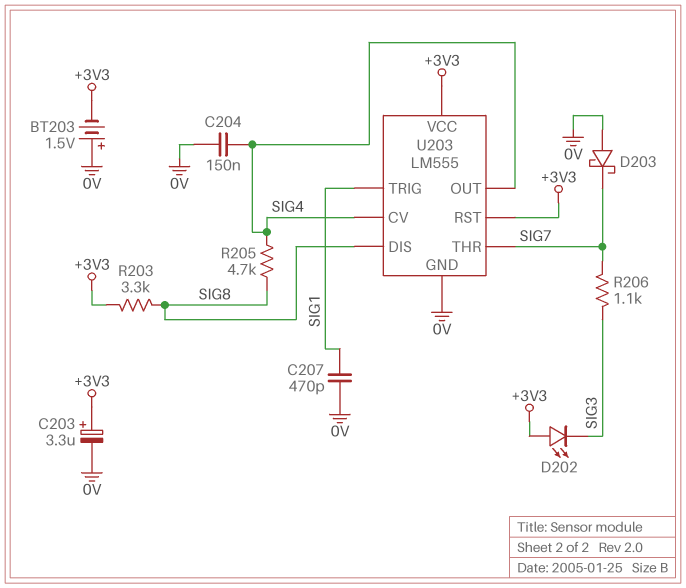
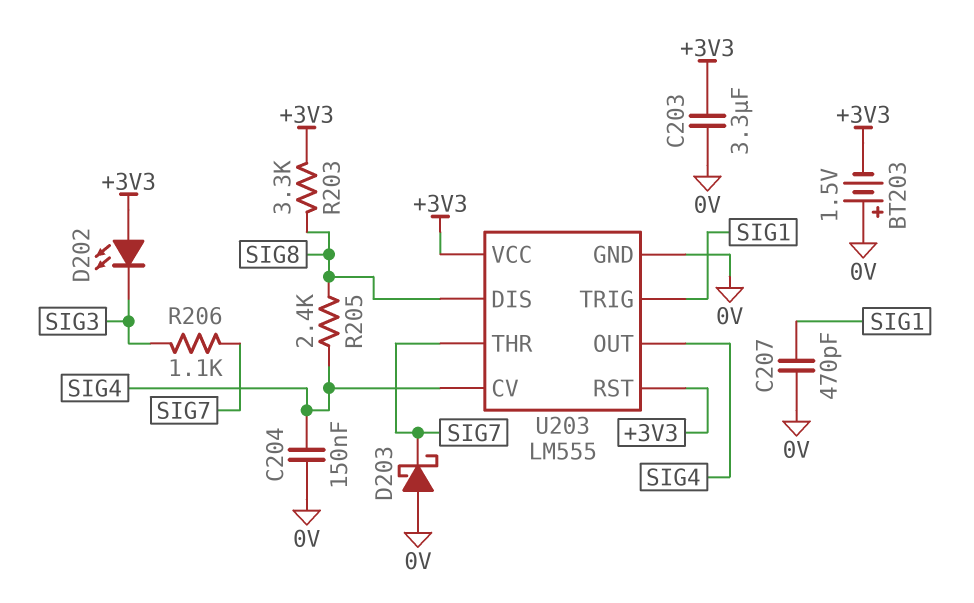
C203: 3.3uF (plus +3V3, minus 0V) -> 3.3uF (+3V3, 0V)
R205: 4.7k (SIG4, SIG8) -> 2.4k (SIG4, SIG8)

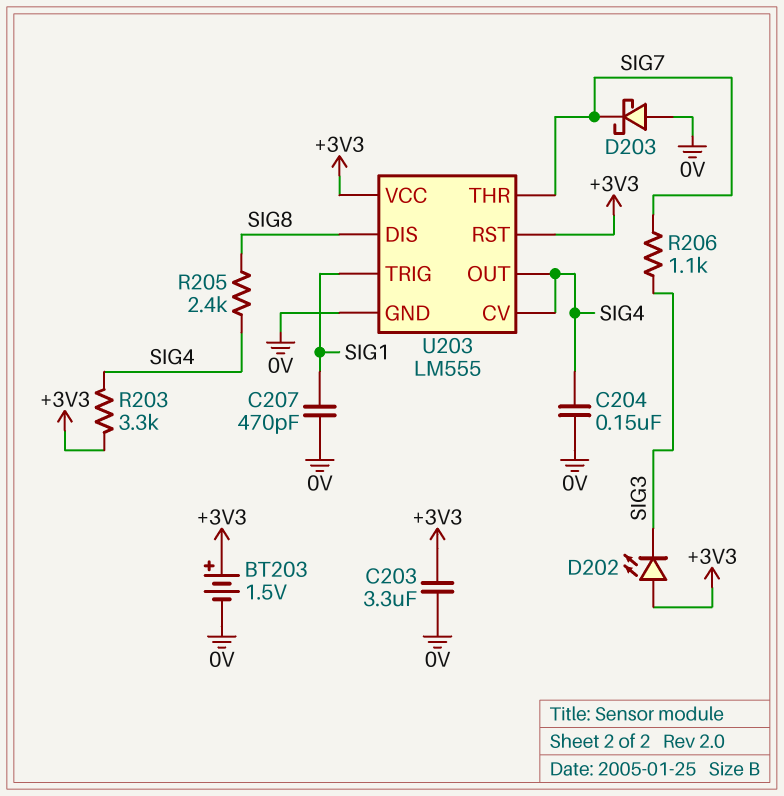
BT203: 1.5V (plus 0V, minus +3V3) -> 1.5V (plus +3V3, minus 0V)
R203: 3.3k (+3V3, SIG8) -> 3.3k (+3V3, SIG4)

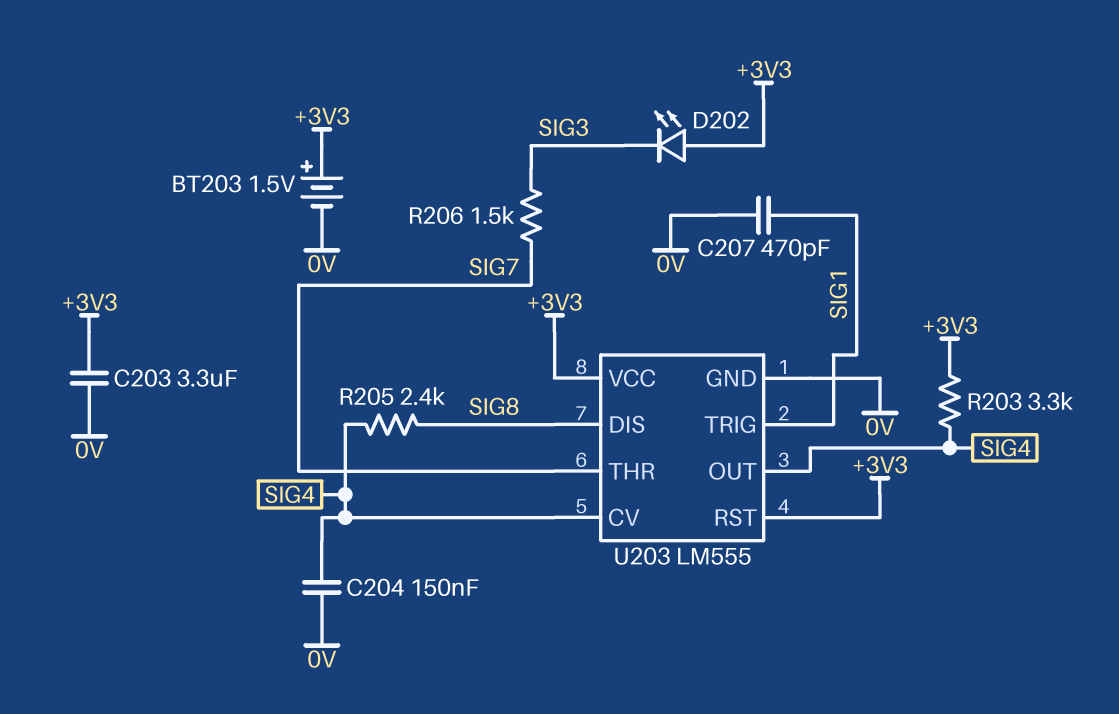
D203: schottky (A 0V, K SIG7) -> none
R206: 1.1k (SIG3, SIG7) -> 1.5k (SIG3, SIG7)

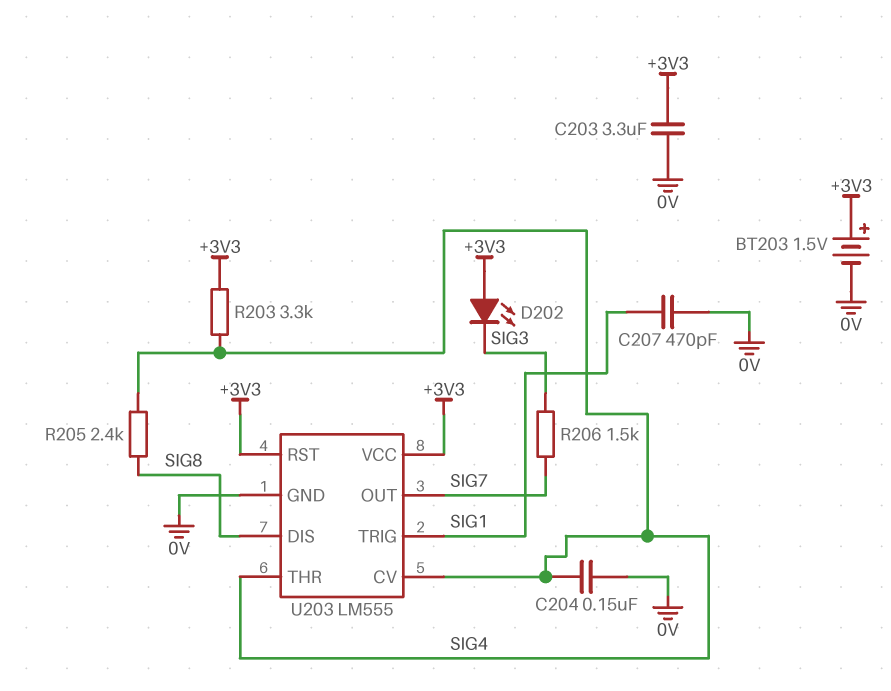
U203 pin OUT: SIG4 -> SIG7
U203 pin THR: SIG7 -> SIG4

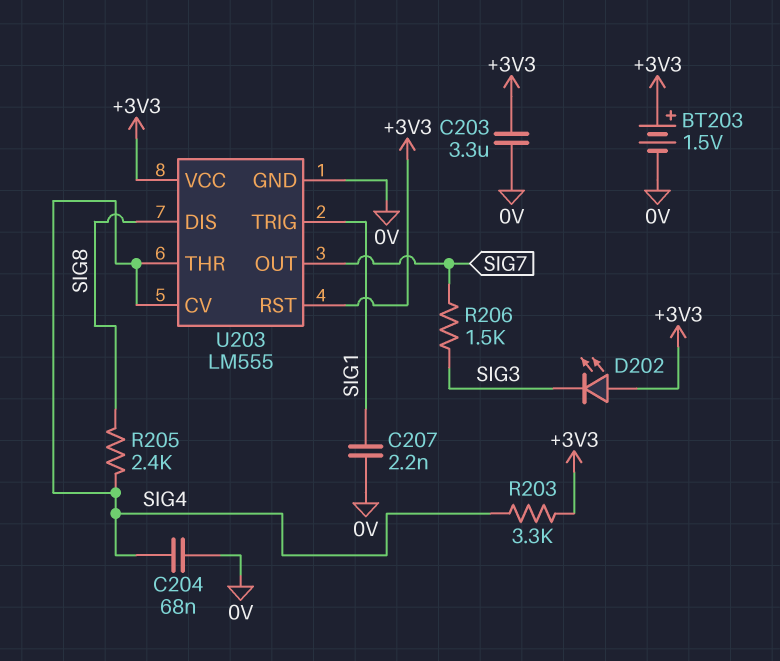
C204: 150nF (0V, SIG4) -> 68nF (0V, SIG4)
C207: 470pF (0V, SIG1) -> 2.2nF (0V, SIG1)

